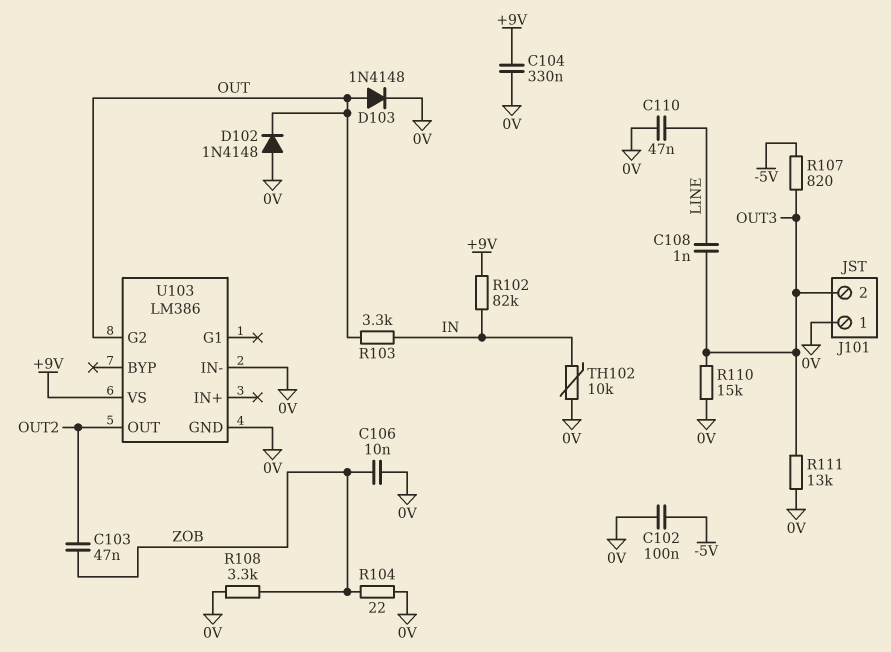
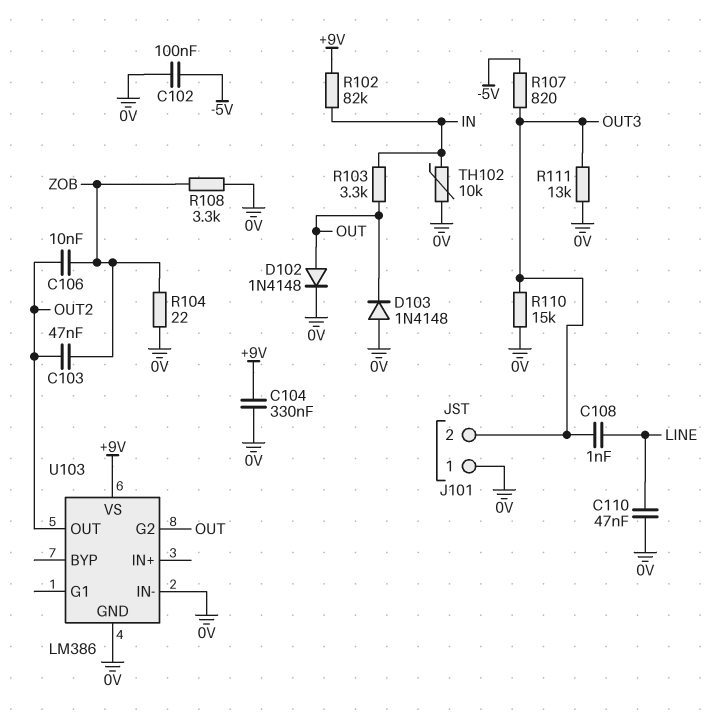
C106: 10nF (0V, ZOB) -> 10nF (OUT2, ZOB)
D102: diode 1N4148 (A 0V, K OUT) -> diode 1N4148 (A OUT, K 0V)
D103: diode 1N4148 (A OUT, K 0V) -> diode 1N4148 (A 0V, K OUT)

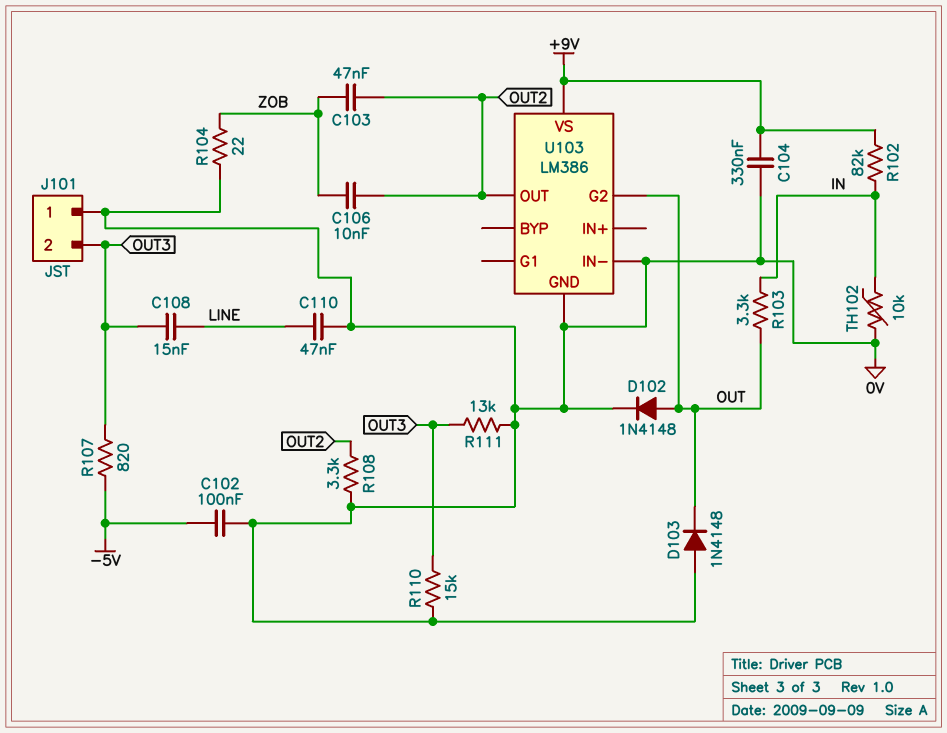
C108: 1nF (LINE, OUT3) -> 15nF (LINE, OUT3)
R108: 3.3k (0V, ZOB) -> 3.3k (0V, OUT2)

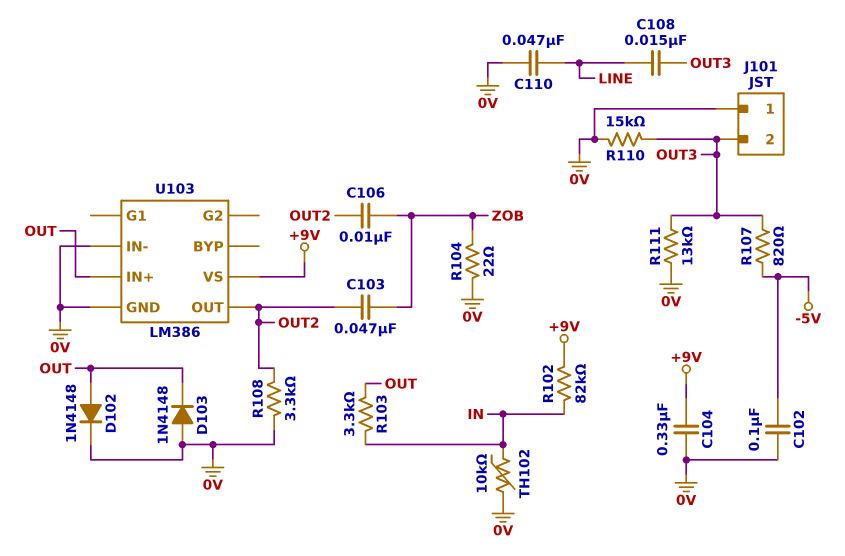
U103 pin G2: OUT -> none
U103 pin IN+: none -> OUT

